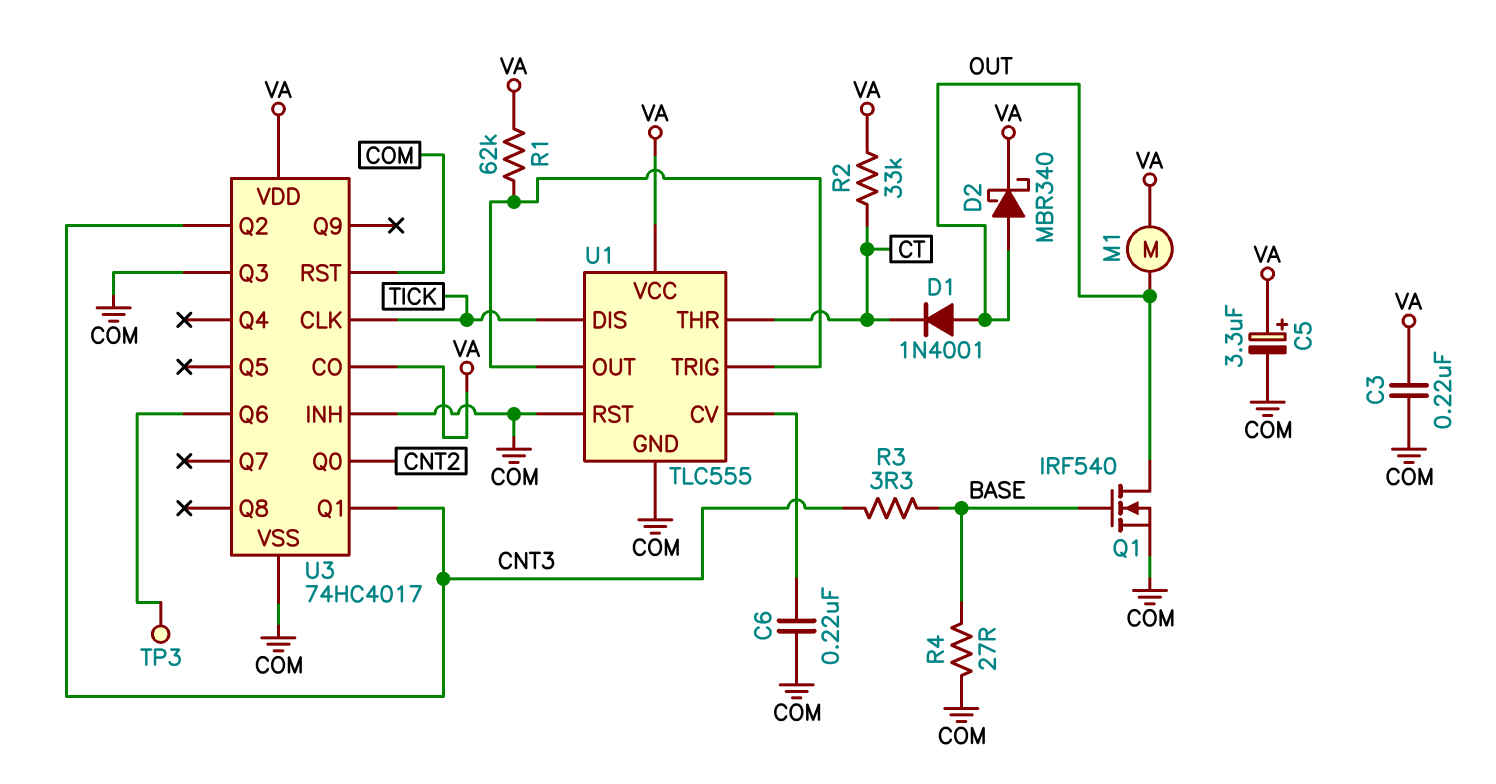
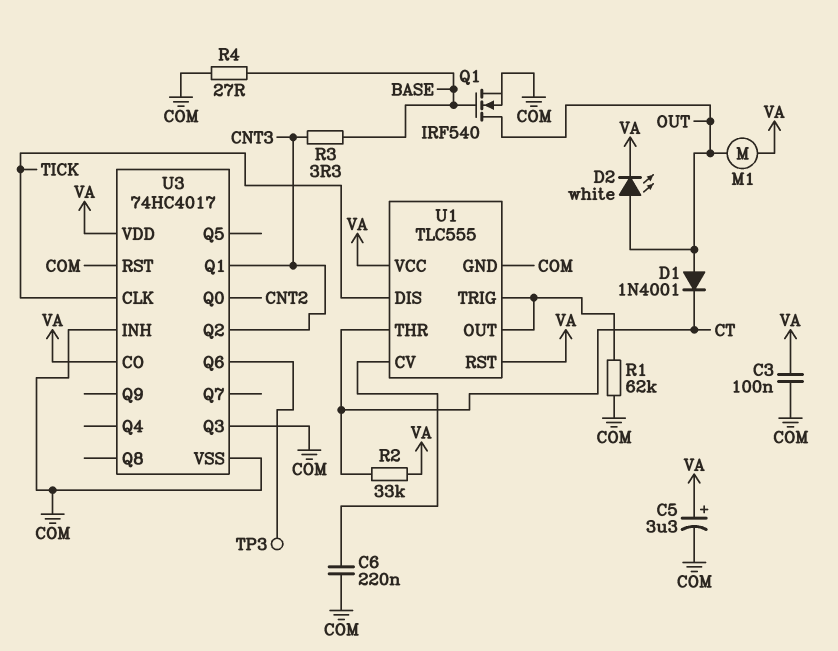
C3: 220nF (COM, VA) -> 100nF (COM, VA)
D2: schottky MBR340 (A OUT, K VA) -> LED white (A OUT, K VA)
R1: 62k (U1/OUT, VA) -> 62k (COM, U1/OUT)
U1 pin RST: COM -> VA

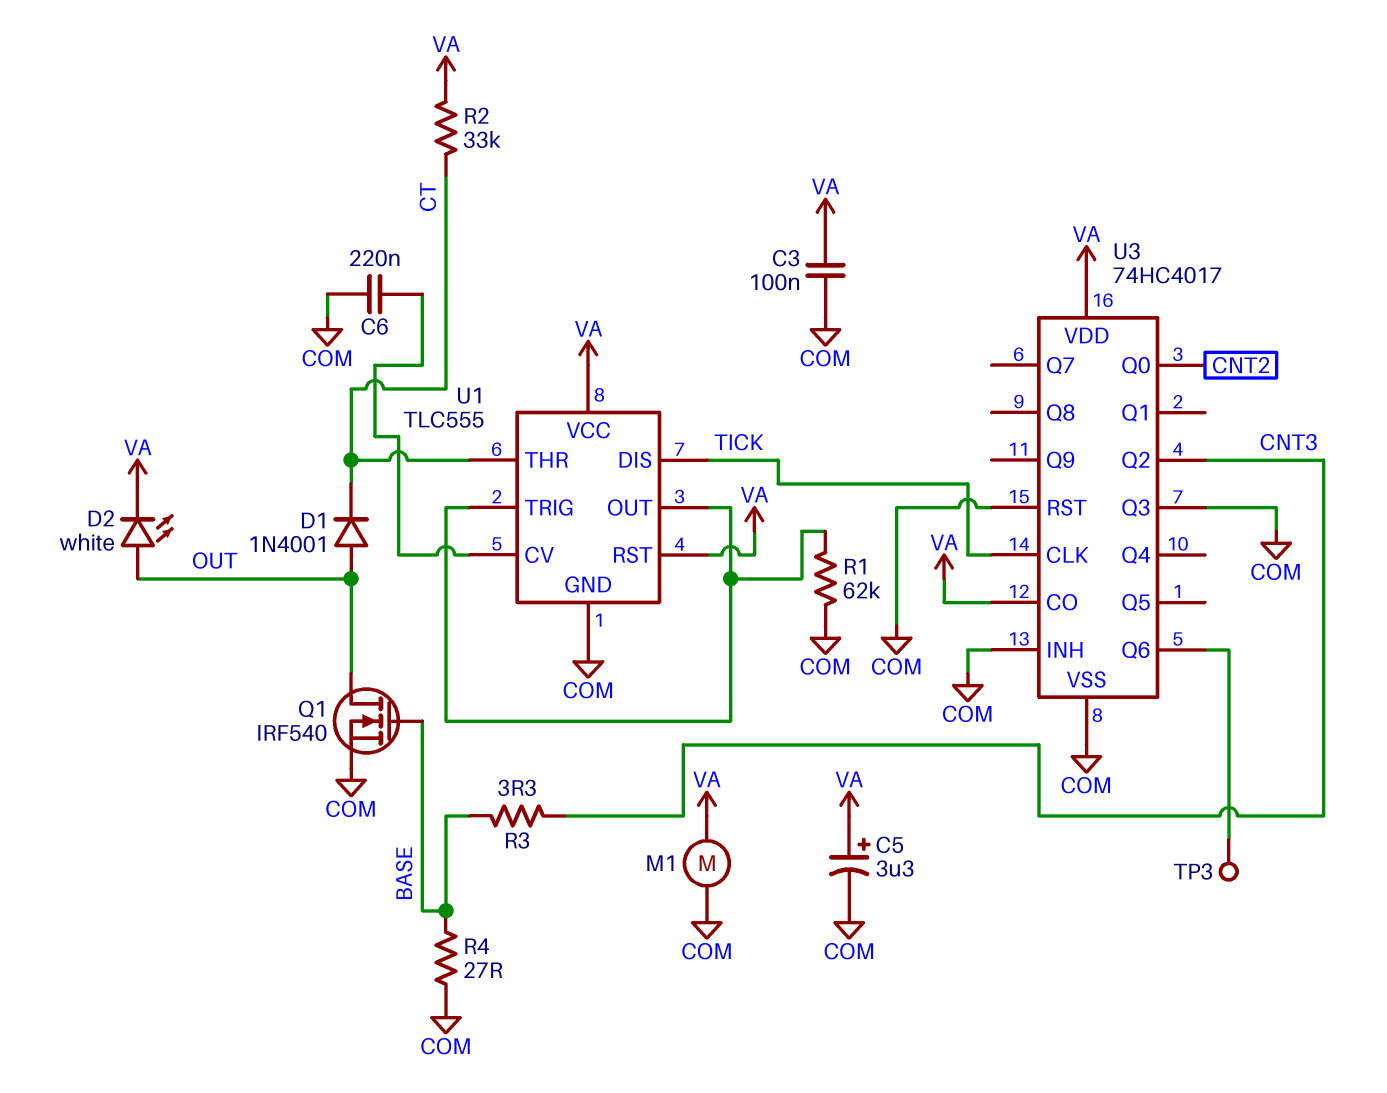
M1: motor (OUT, VA) -> motor (COM, VA)
U3 pin Q1: CNT3 -> none

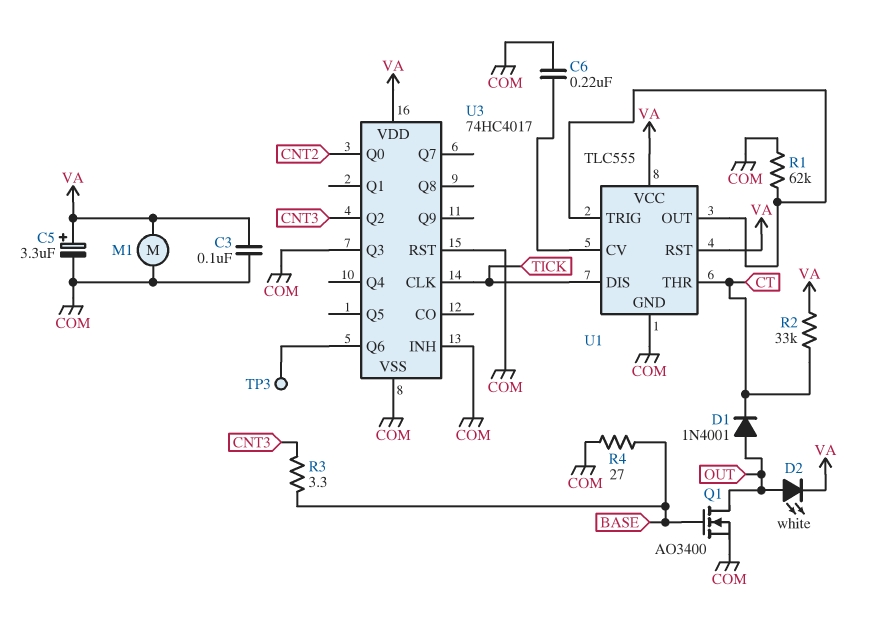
Q1: NMOS IRF540 (G BASE, D OUT, S COM) -> NMOS AO3400 (G BASE, D OUT, S COM)
U3 pin CO: VA -> none

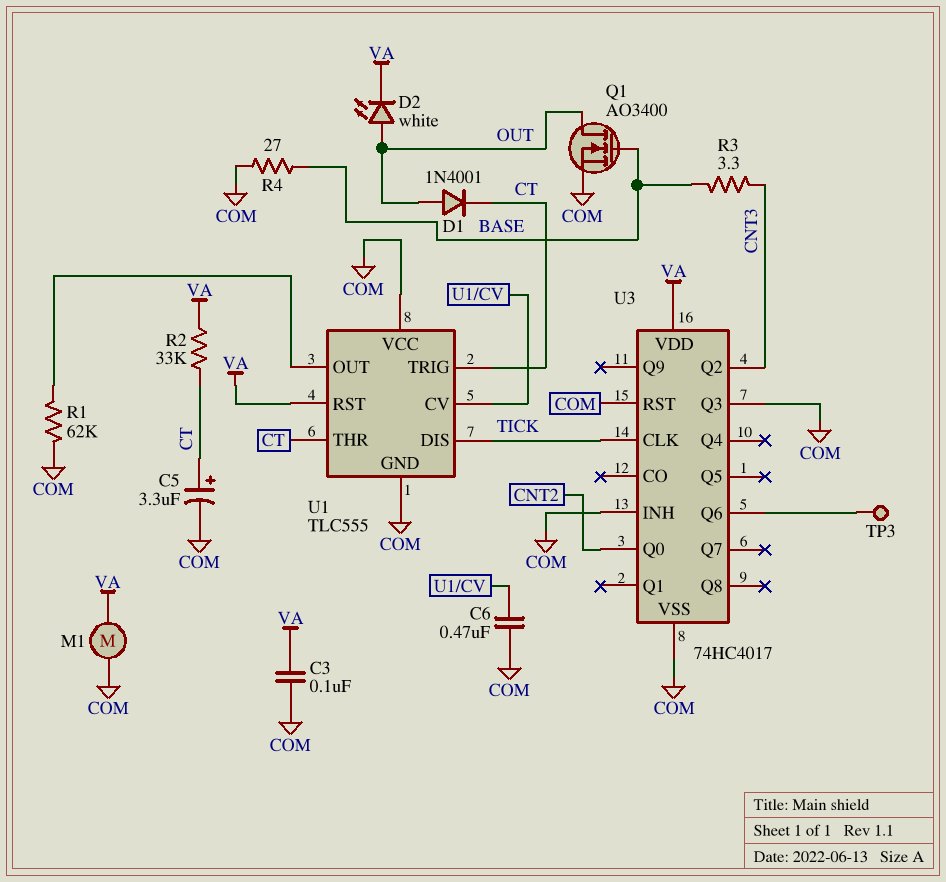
C5: 3.3uF (plus VA, minus COM) -> 3.3uF (plus CT, minus COM)
C6: 220nF (COM, U1/CV) -> 470nF (COM, U1/CV)
U1 pin TRIG: U1/OUT -> CT
U1 pin VCC: VA -> COM

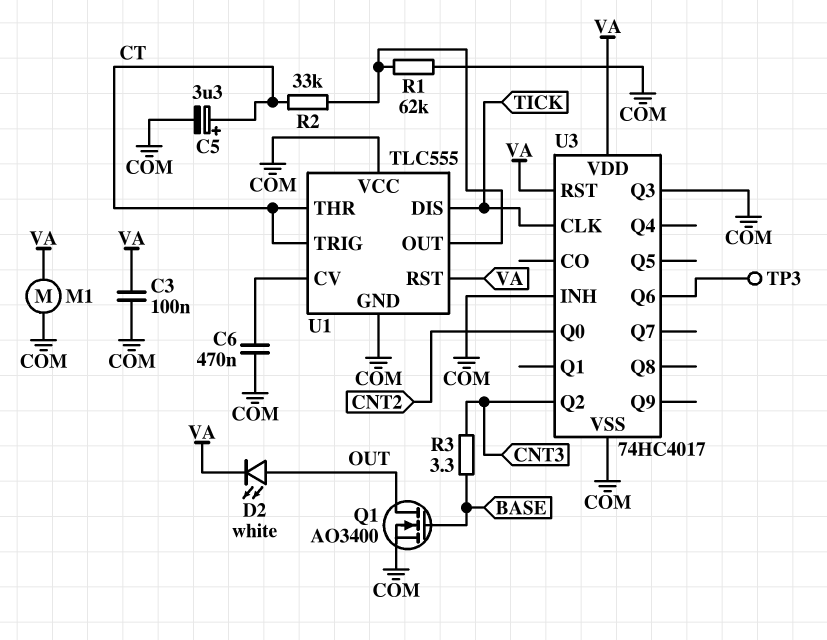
D1: diode 1N4001 (A OUT, K CT) -> none
R2: 33k (CT, VA) -> 33k (CT, U1/OUT)
R4: 27 (BASE, COM) -> none
U3 pin RST: COM -> VA

